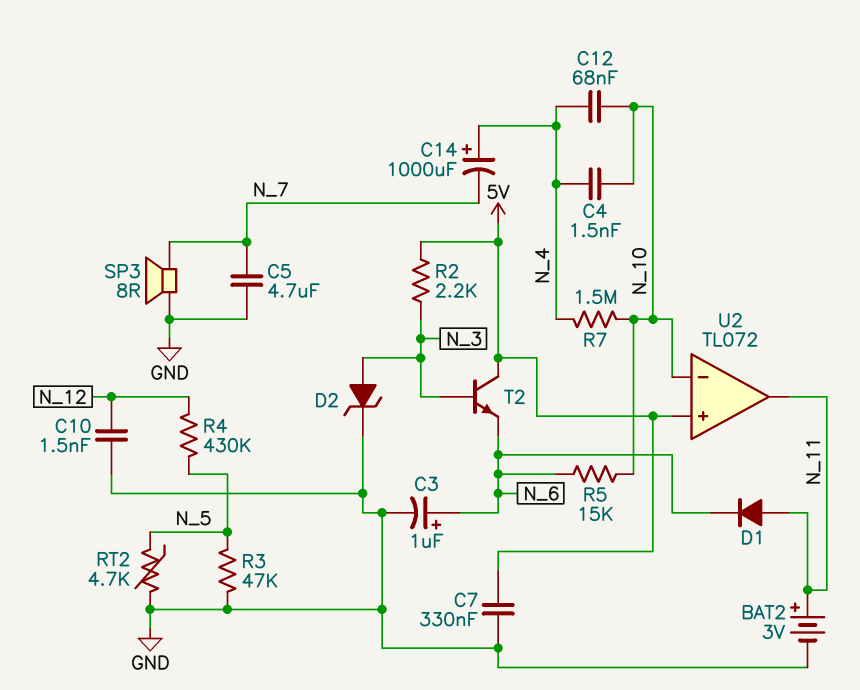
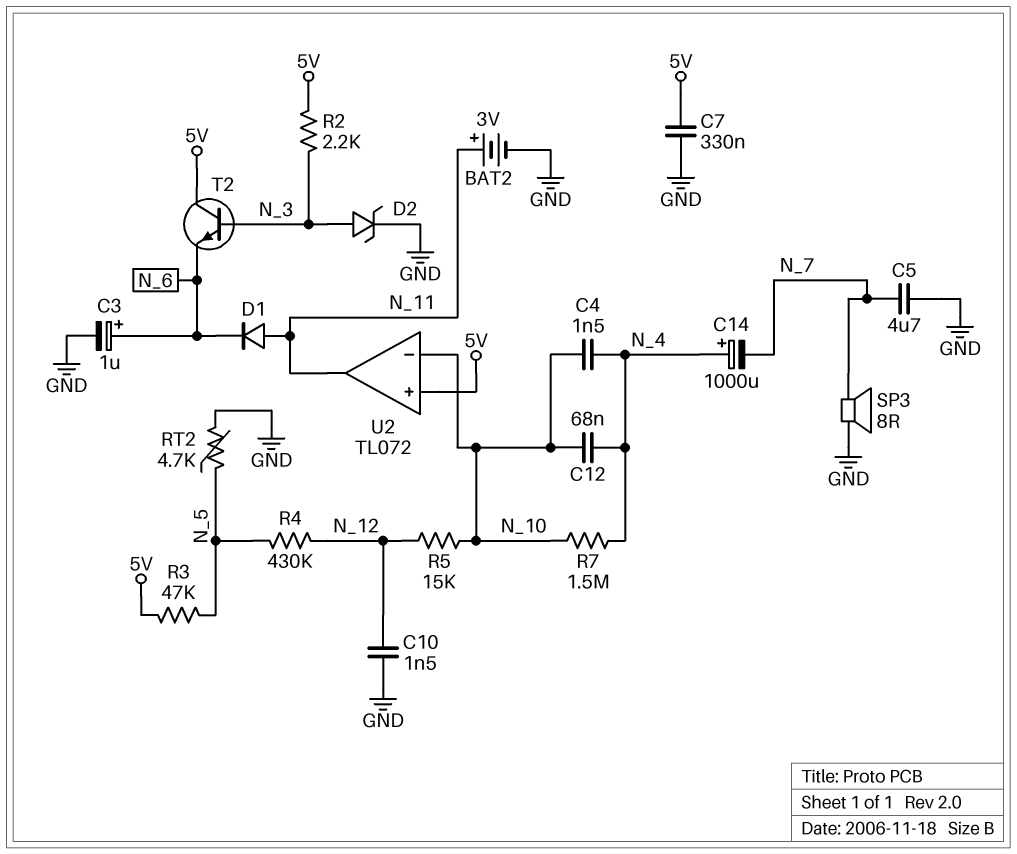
R3: 47k (GND, N_5) -> 47k (5V, N_5)
R5: 15k (N_6, N_10) -> 15k (N_10, N_12)

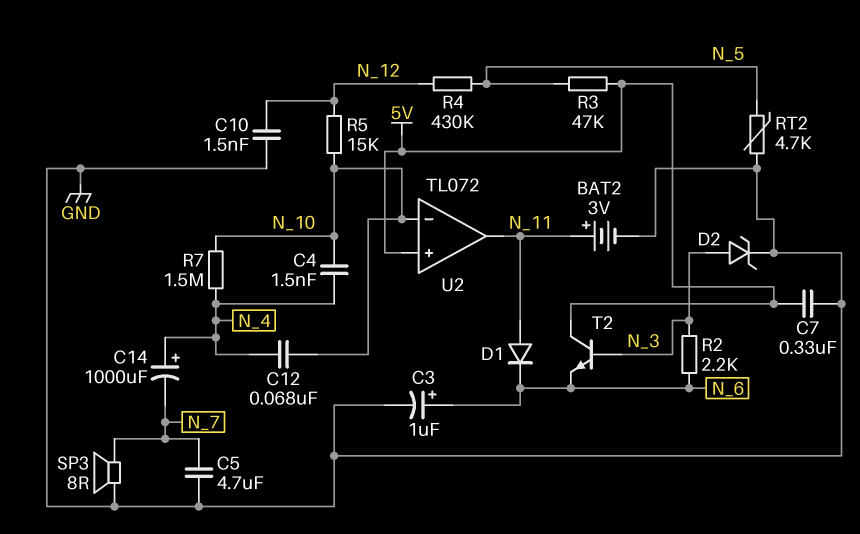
R2: 2.2k (5V, N_3) -> 2.2k (N_3, N_6)

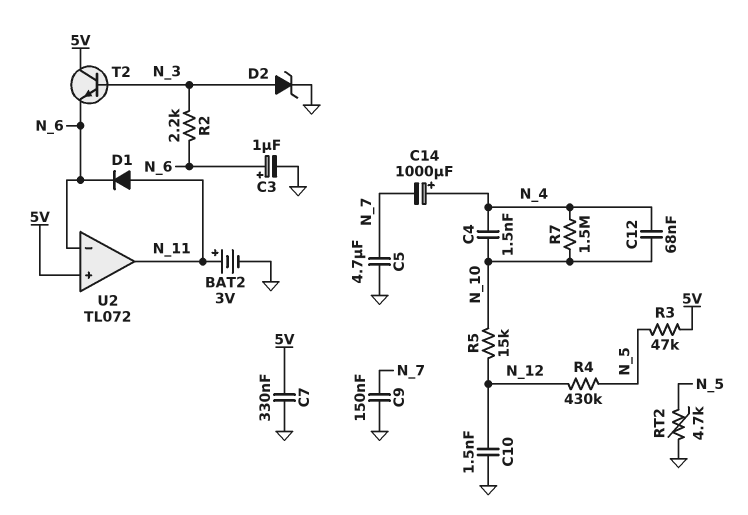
C9: none -> 150nF (GND, N_7)
SP3: speaker 8R (GND, N_7) -> none
U2 pin in-: N_10 -> N_6

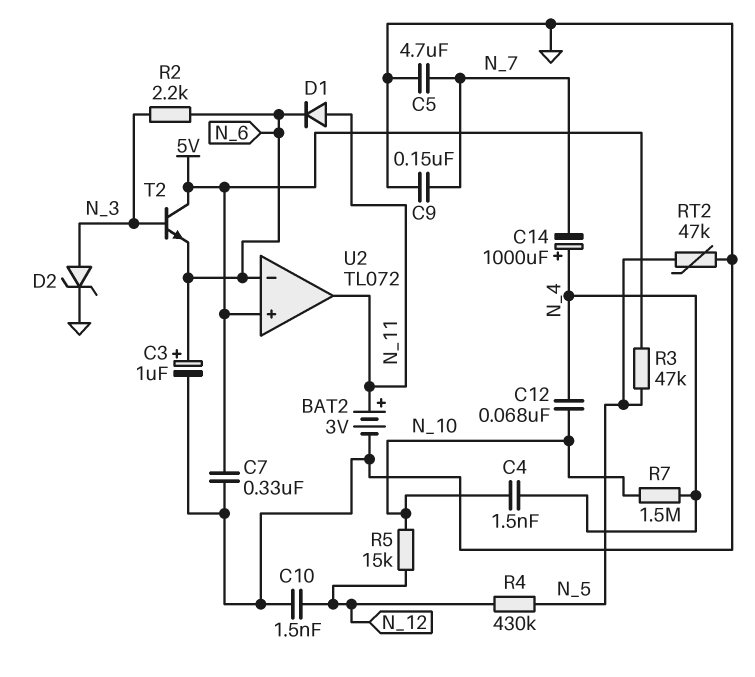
RT2: 4.7k (GND, N_5) -> 47k (GND, N_5)

